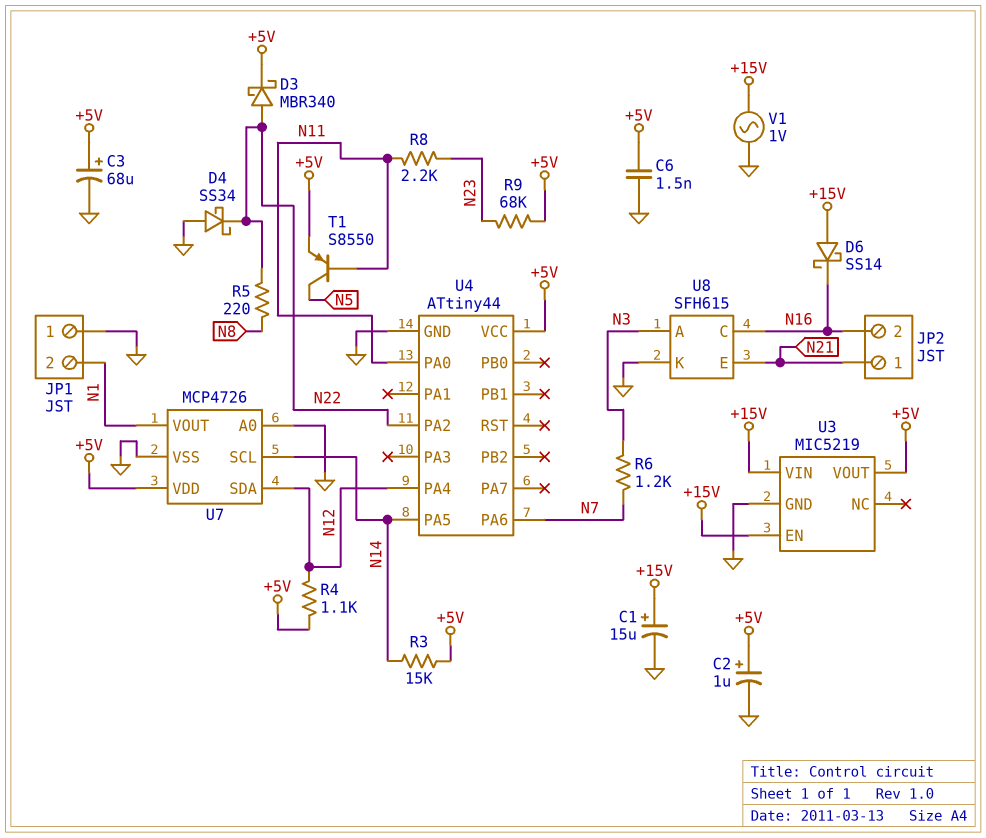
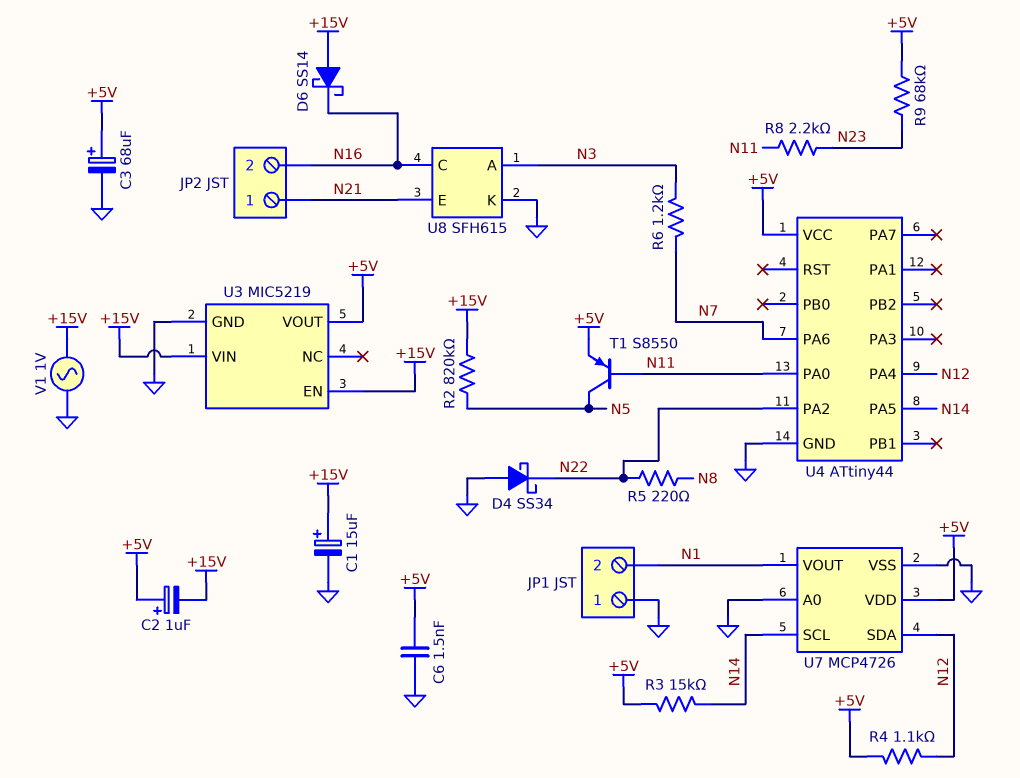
C2: 1uF (plus +5V, minus GND) -> 1uF (plus +5V, minus +15V)
D3: schottky MBR340 (A N22, K +5V) -> none
R2: none -> 820k (+15V, N5)

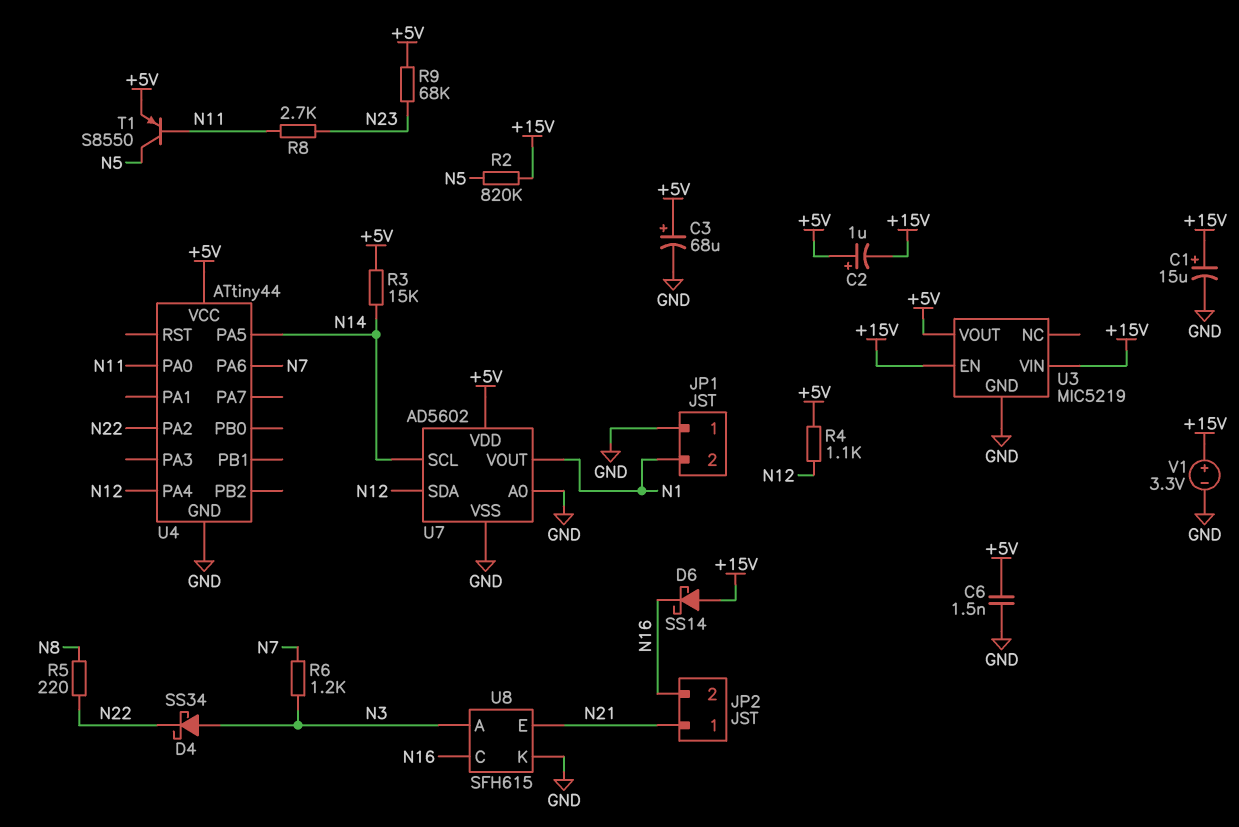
D4: schottky SS34 (A GND, K N22) -> schottky SS34 (A N3, K N22)
R8: 2.2k (N11, N23) -> 2.7k (N11, N23)
U7: MCP4726 -> AD5602
V1: AC 1V (+15V, GND) -> 3.3V (plus +15V, minus GND)

